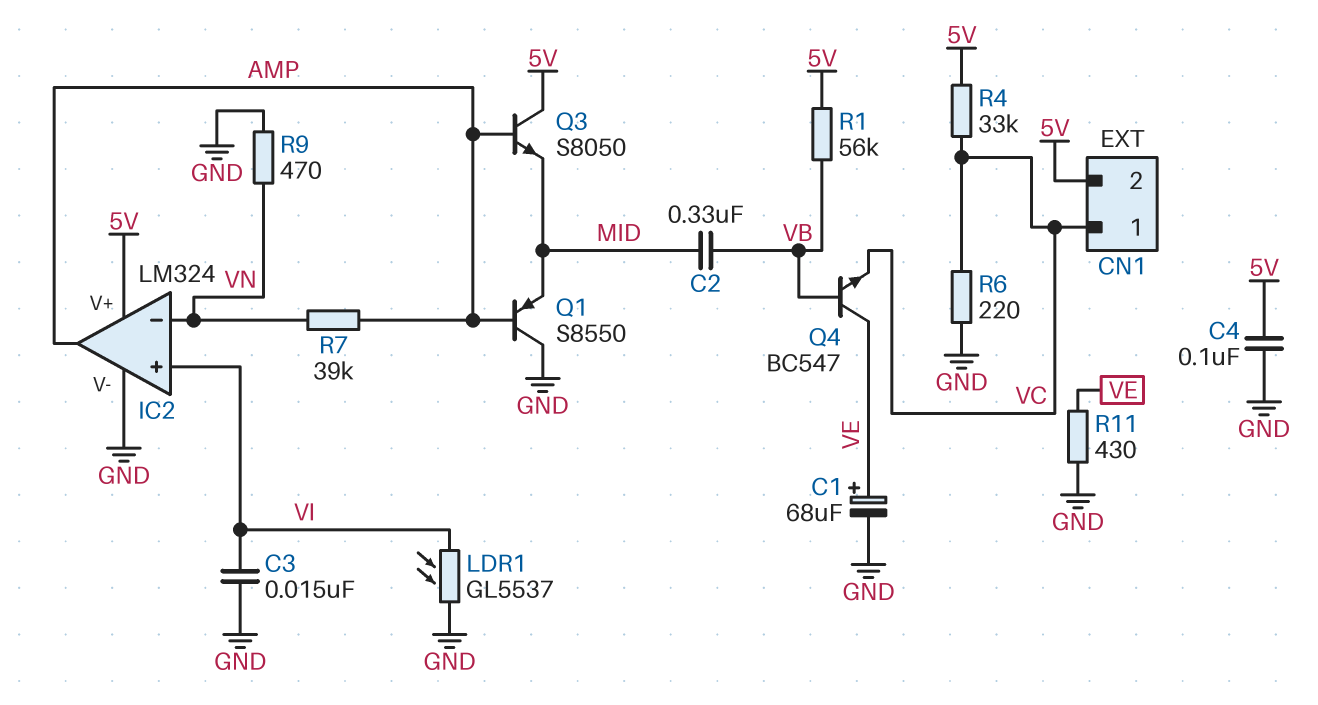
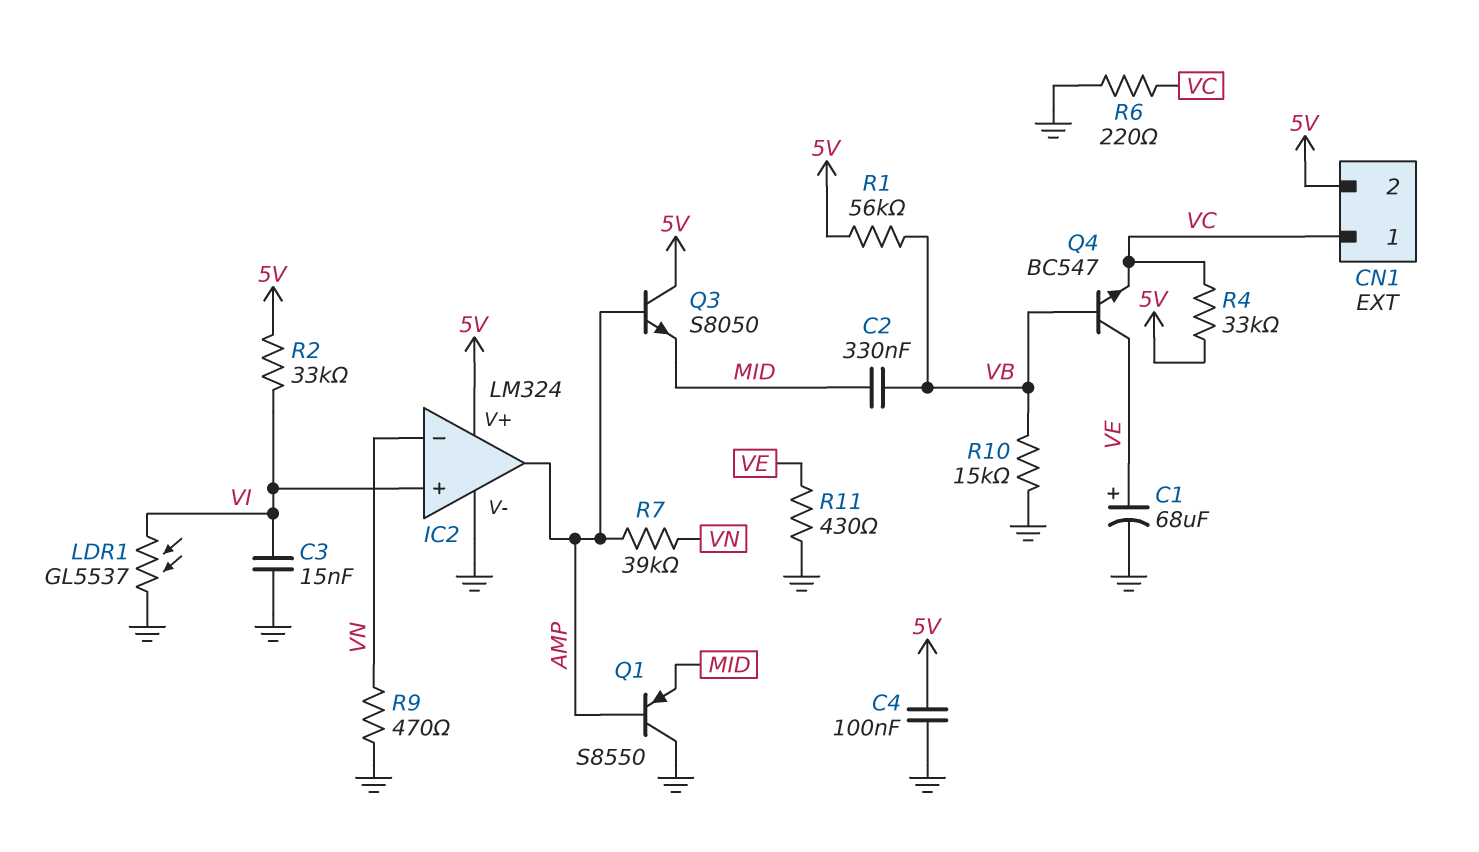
R2: none -> 33k (5V, VI)
R10: none -> 15k (GND, VB)

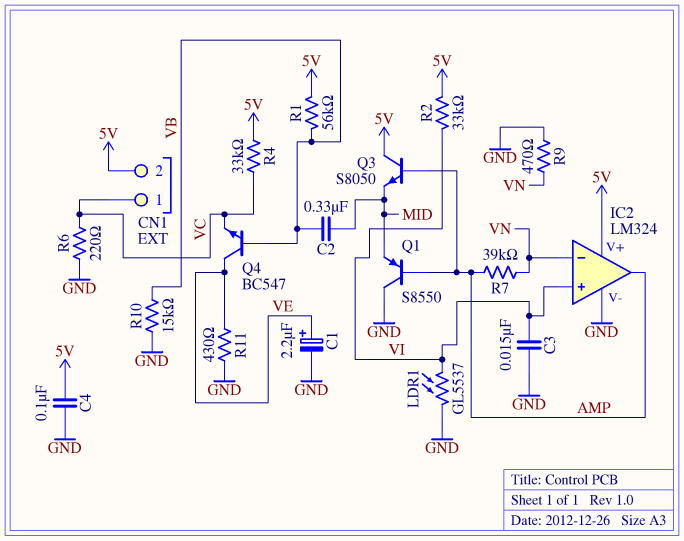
C1: 68uF (plus VE, minus GND) -> 2.2uF (plus VE, minus GND)

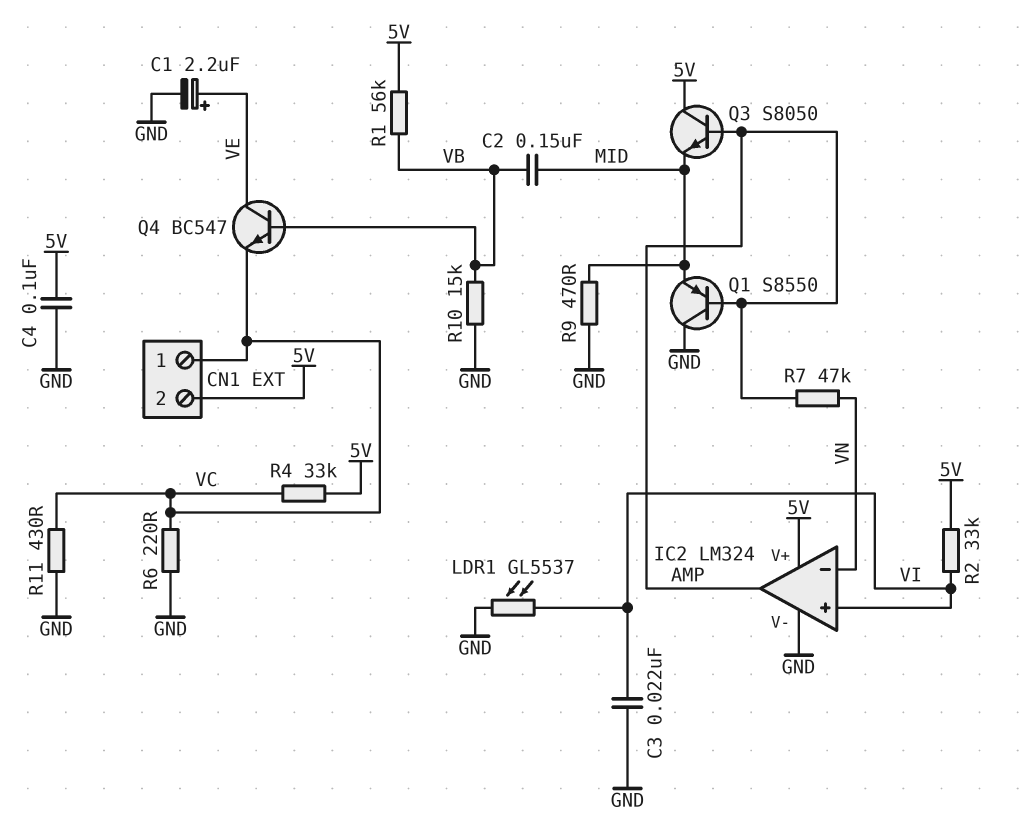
C2: 330nF (MID, VB) -> 150nF (MID, VB)
C3: 15nF (GND, VI) -> 22nF (GND, VI)
R7: 39k (AMP, VN) -> 47k (AMP, VN)
R9: 470 (GND, VN) -> 470 (GND, MID)
R11: 430 (GND, VE) -> 430 (GND, VC)

